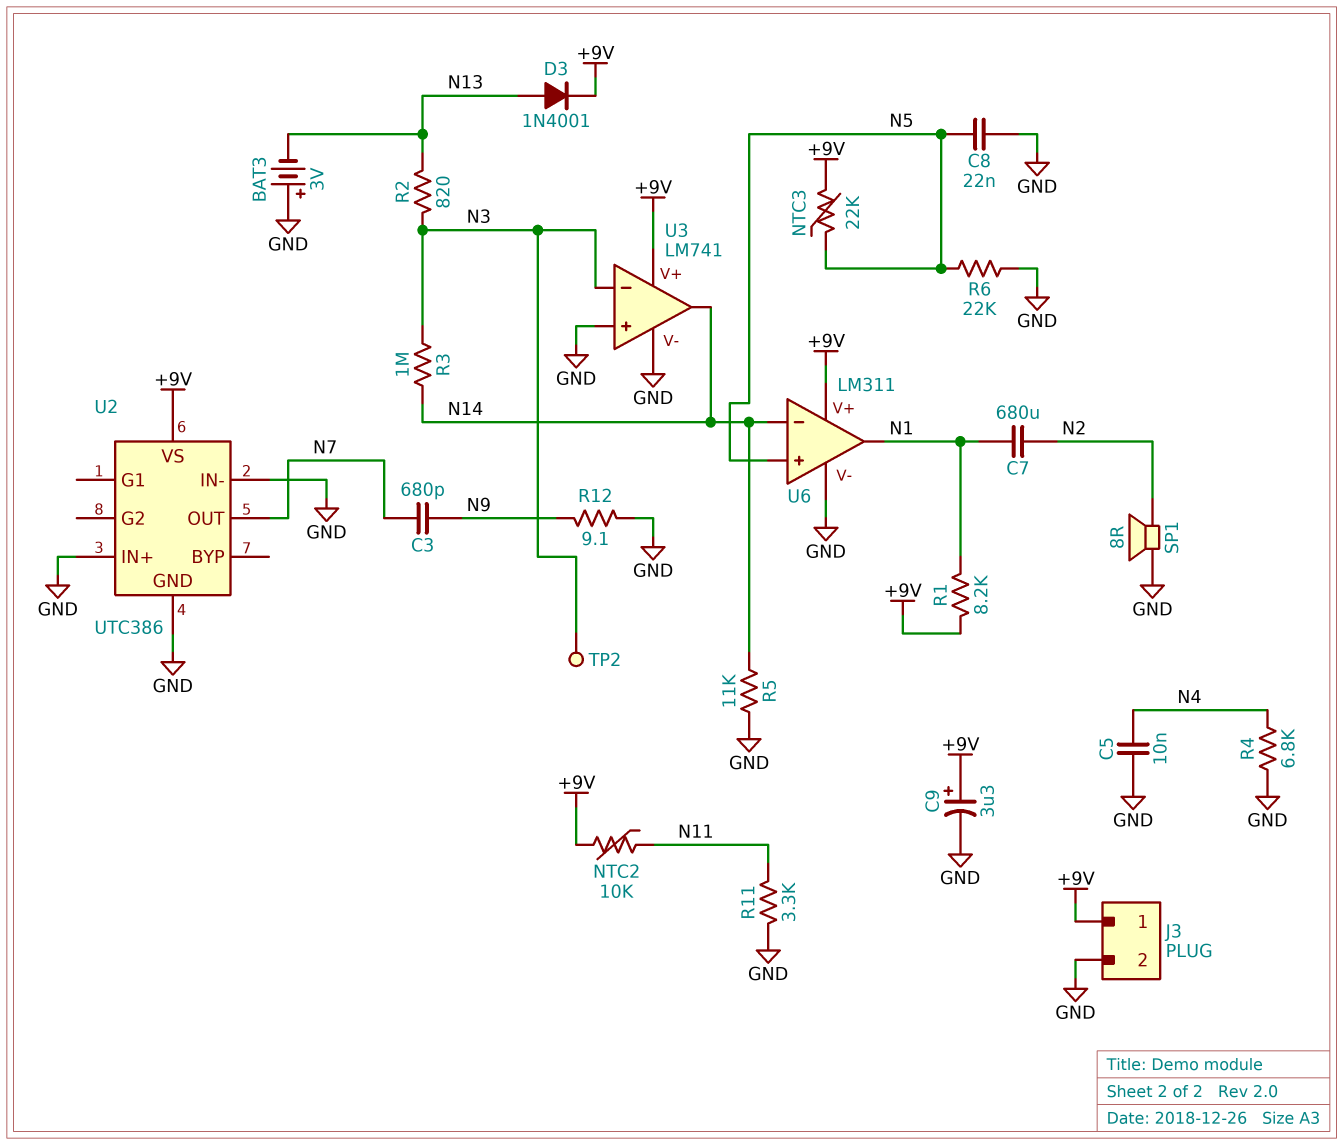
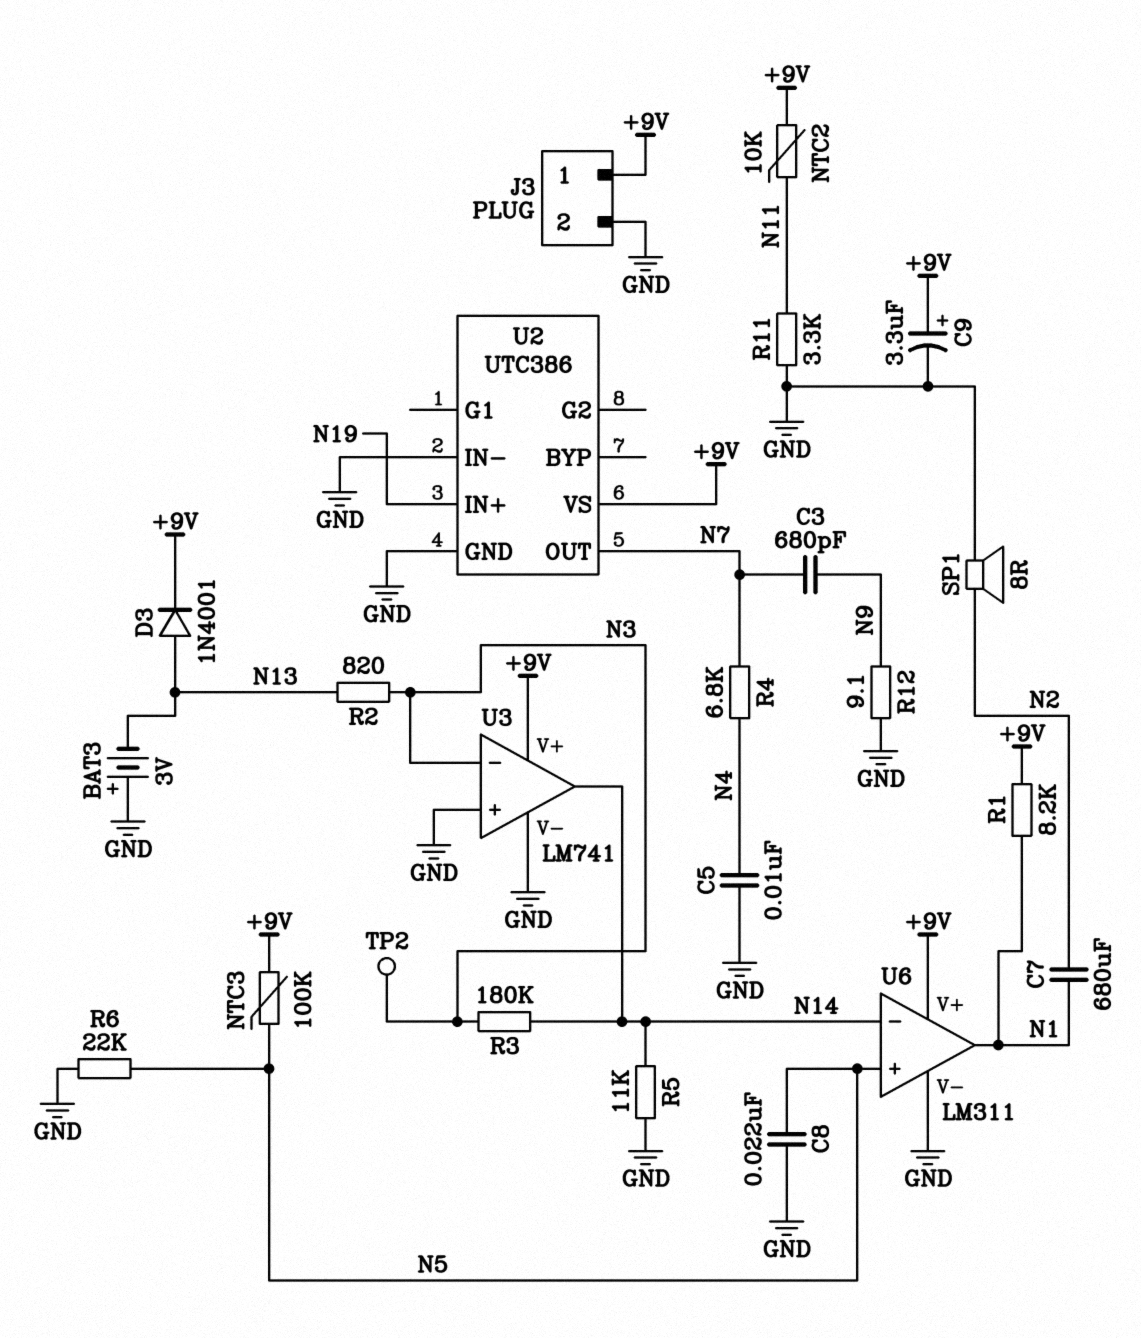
NTC3: 22k (+9V, N5) -> 100k (+9V, N5)
R3: 1M (N3, N14) -> 180k (N3, N14)
R4: 6.8k (GND, N4) -> 6.8k (N4, N7)
U2 pin IN+: GND -> N19

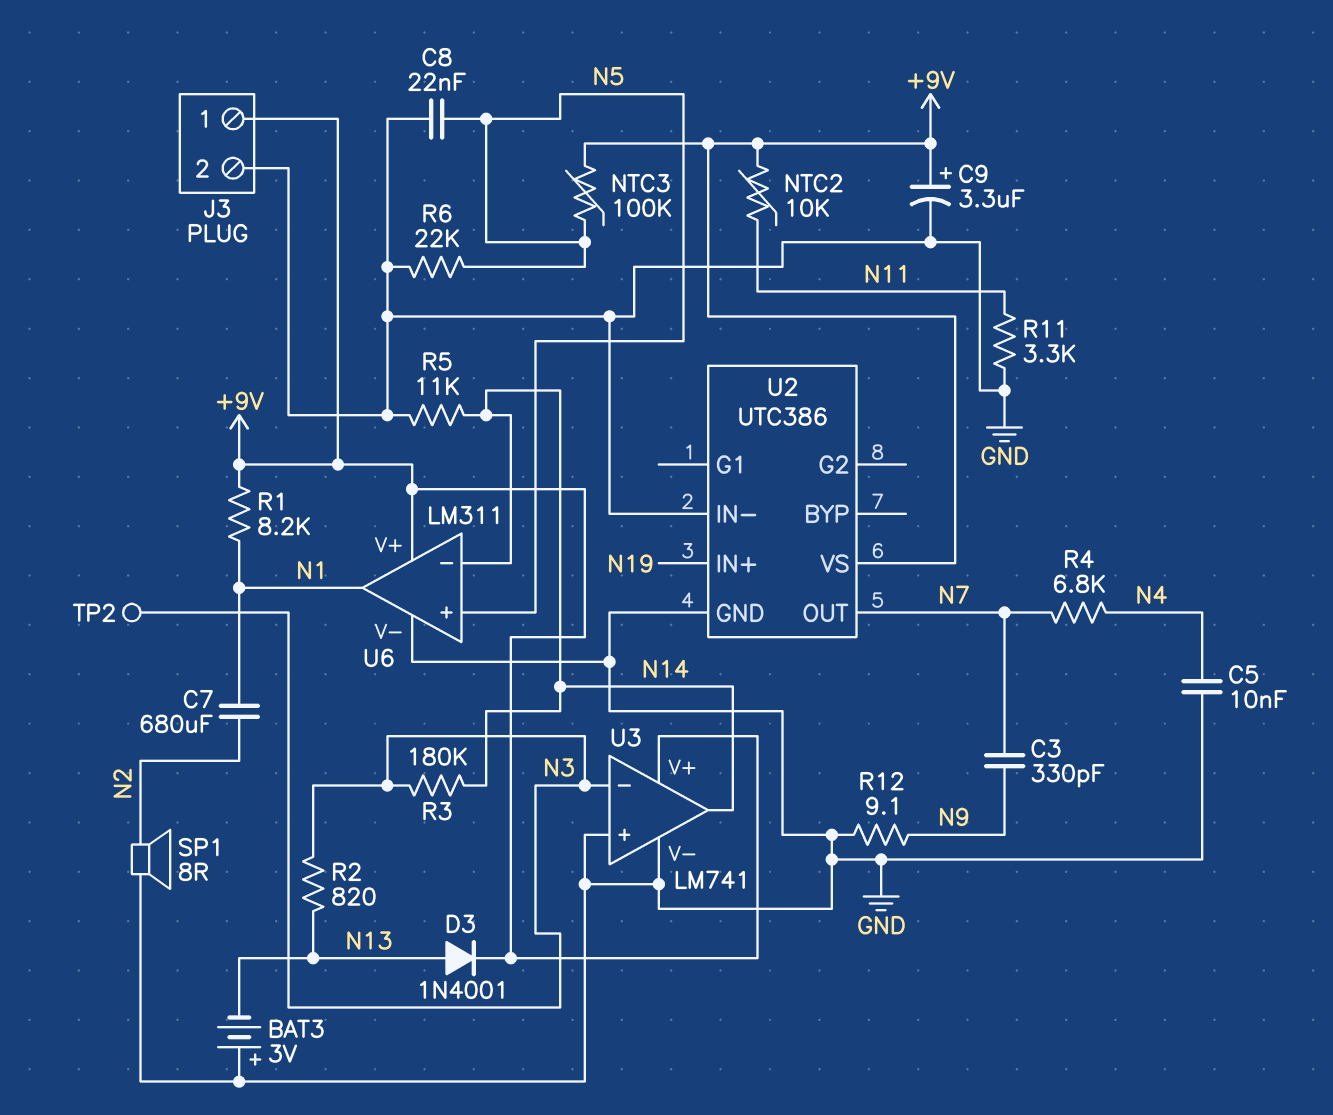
C3: 680pF (N7, N9) -> 330pF (N7, N9)

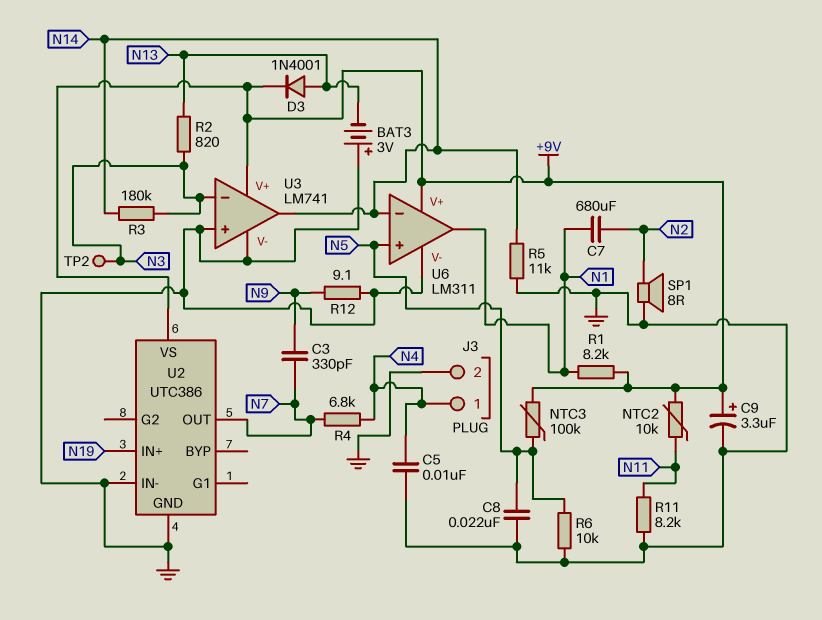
J3 pin 1: +9V -> N4
R6: 22k (GND, N5) -> 10k (GND, N5)
R11: 3.3k (GND, N11) -> 8.2k (GND, N11)

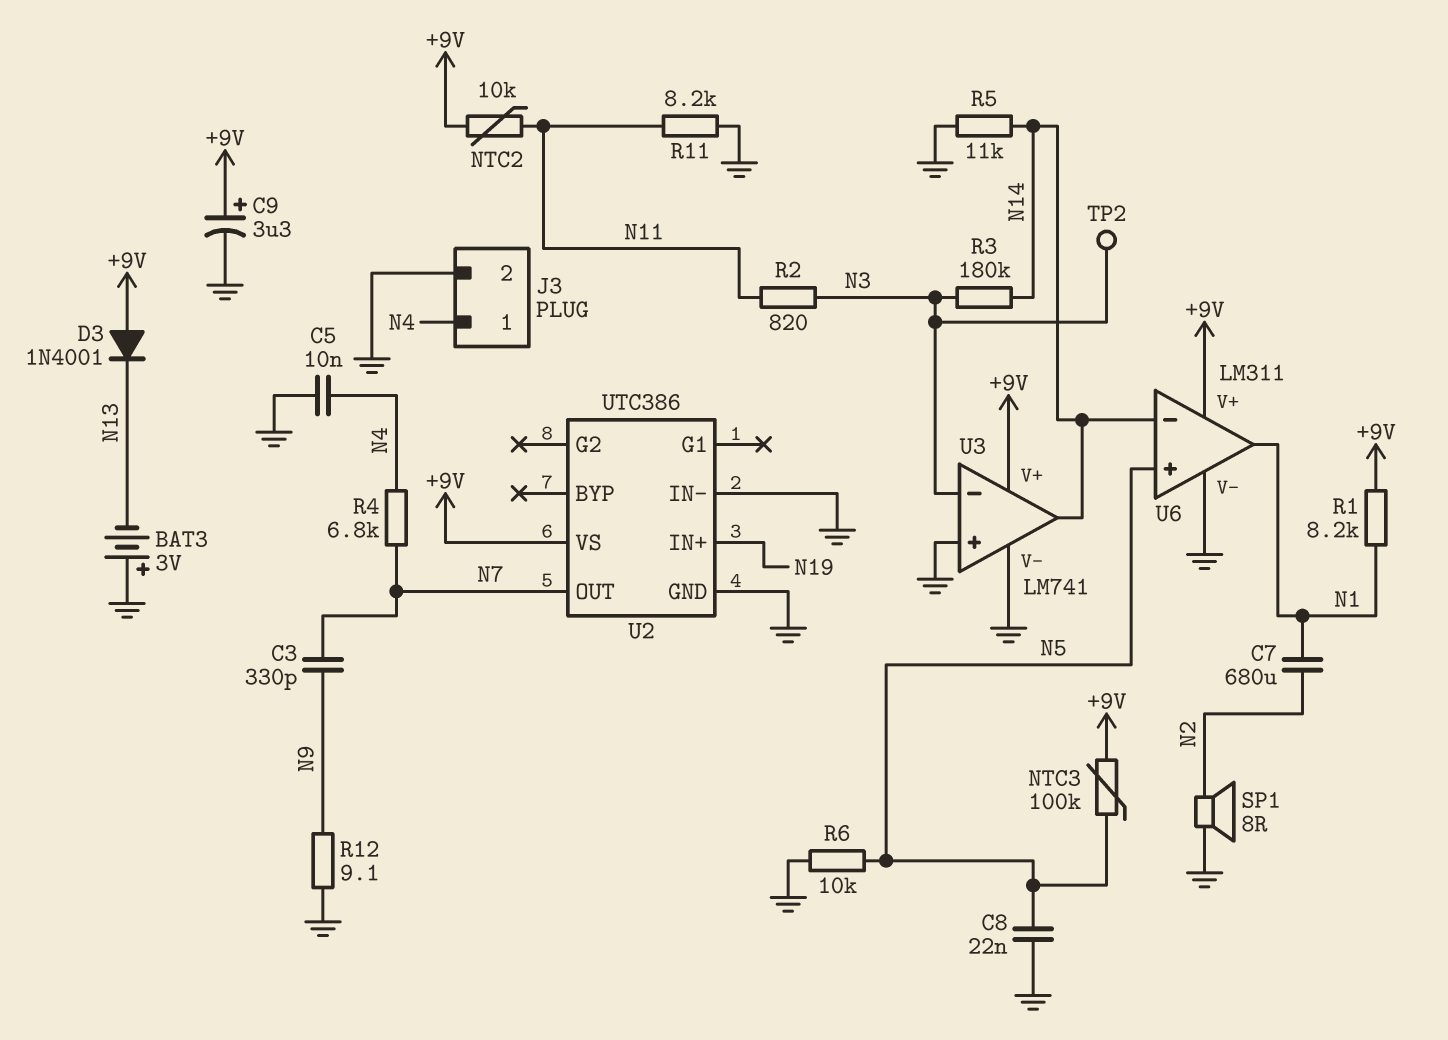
D3: diode 1N4001 (A N13, K +9V) -> diode 1N4001 (A +9V, K N13)
R2: 820 (N3, N13) -> 820 (N3, N11)

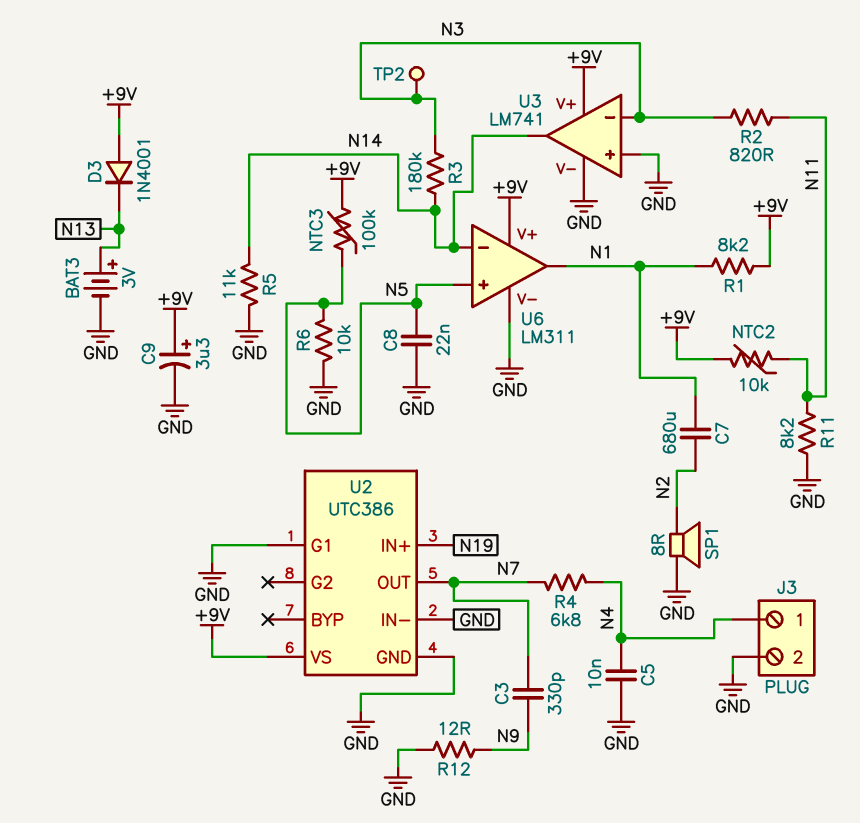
BAT3: 3V (plus GND, minus N13) -> 3V (plus N13, minus GND)
R12: 9.1 (GND, N9) -> 12 (GND, N9)
U2 pin G1: none -> GND

